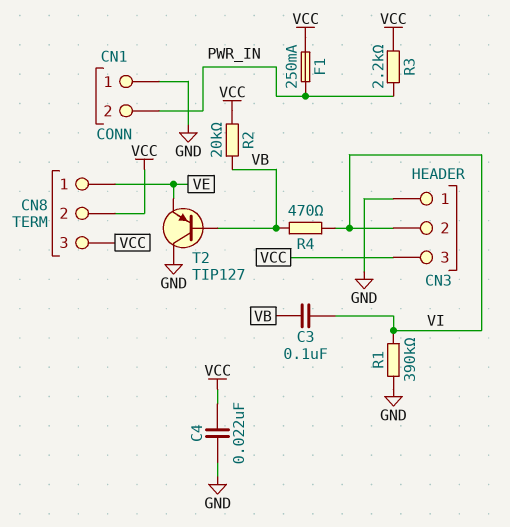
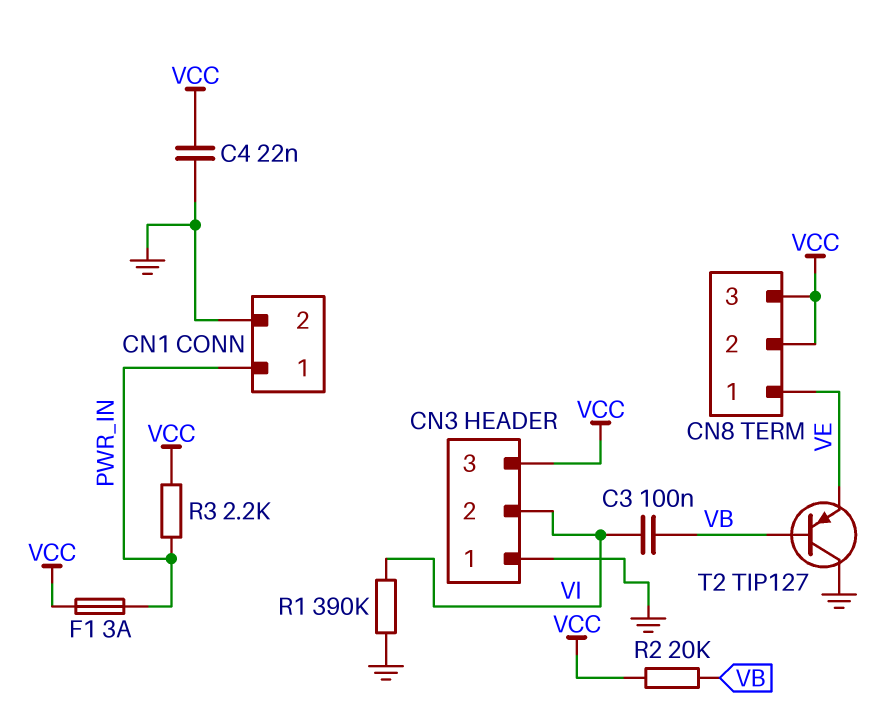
CN1 pin 1: GND -> PWR_IN
CN1 pin 2: PWR_IN -> GND
F1: 250mA (PWR_IN, VCC) -> 3A (PWR_IN, VCC)
R4: 470 (VB, VI) -> none

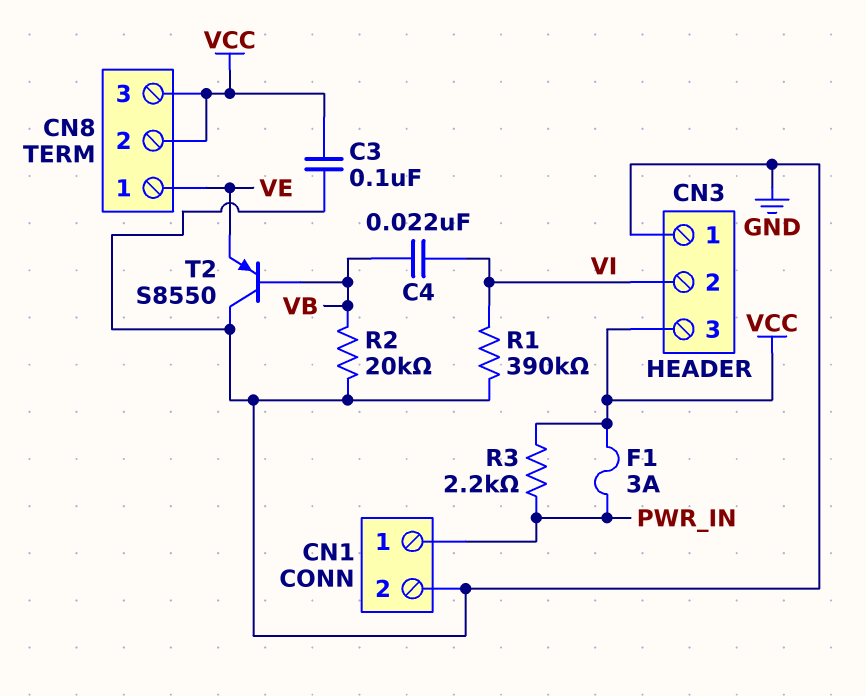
C3: 100nF (VB, VI) -> 100nF (GND, VCC)
C4: 22nF (GND, VCC) -> 22nF (VB, VI)
R2: 20k (VB, VCC) -> 20k (GND, VB)
T2: PNP TIP127 (B VB, C GND, E VE) -> PNP S8550 (B VB, C GND, E VE)

